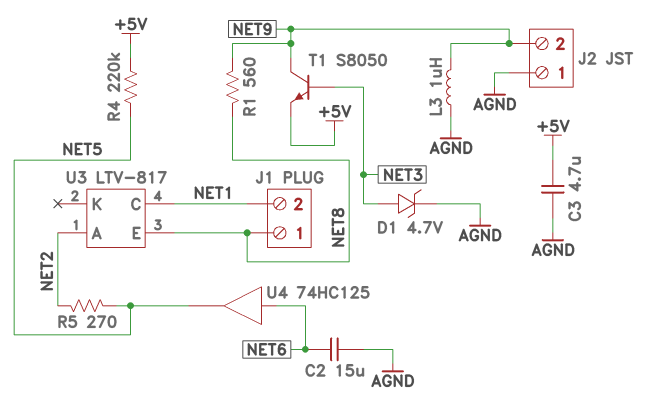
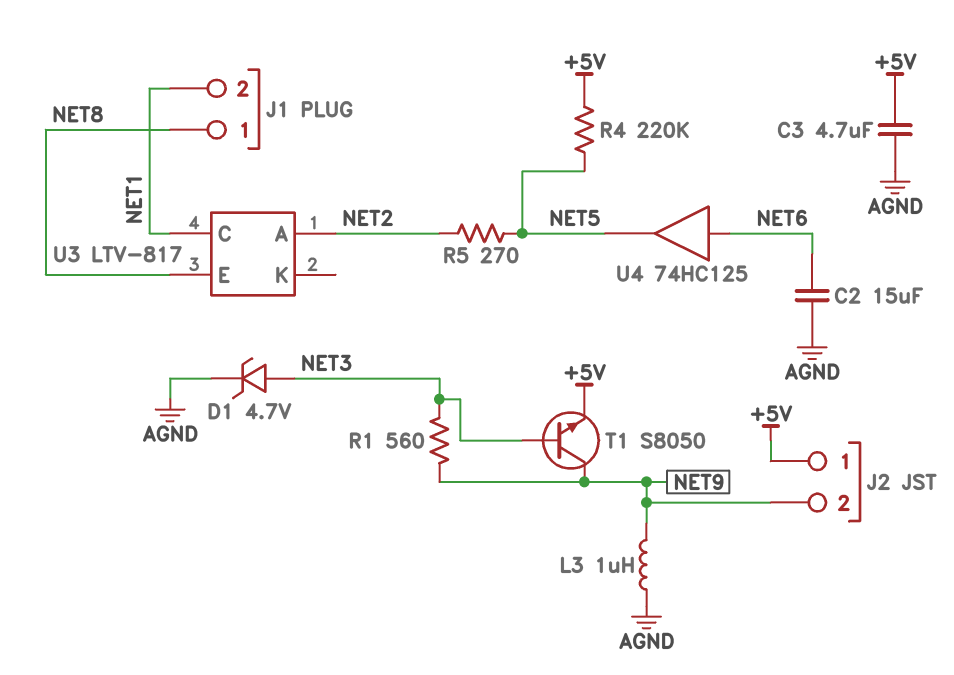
J2 pin 1: AGND -> +5V
R1: 560 (NET8, NET9) -> 560 (NET3, NET9)

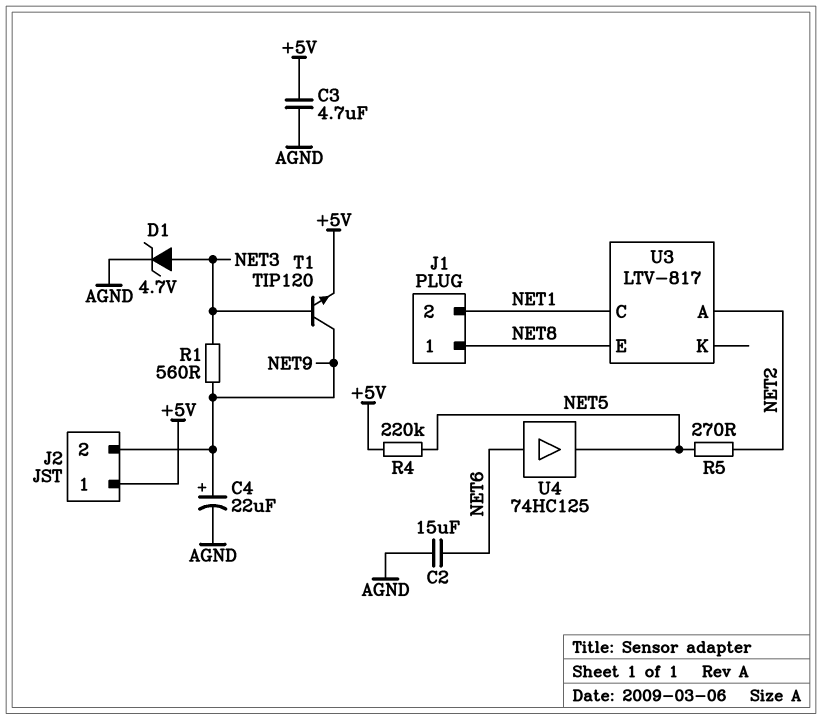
C4: none -> 22uF (plus NET9, minus AGND)
L3: 1uH (AGND, NET9) -> none
T1: NPN S8050 (B NET3, C NET9, E +5V) -> NPN TIP120 (B NET3, C NET9, E +5V)

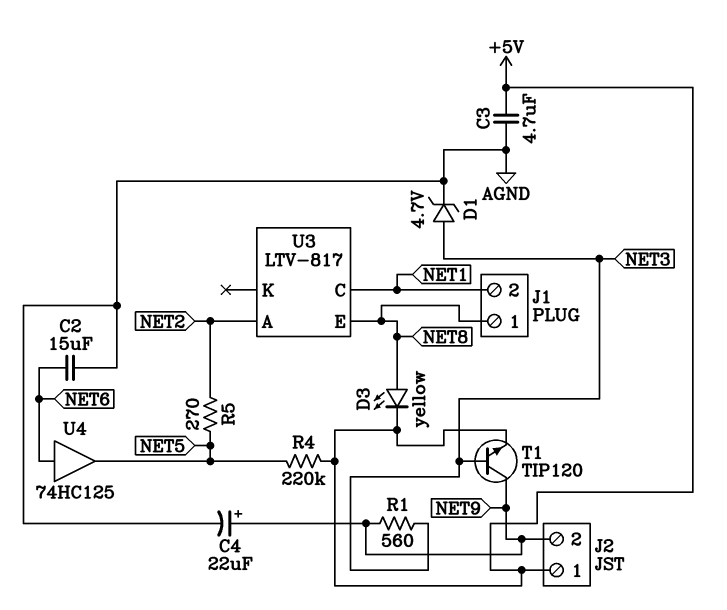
D3: none -> LED yellow (A NET8, K +5V)

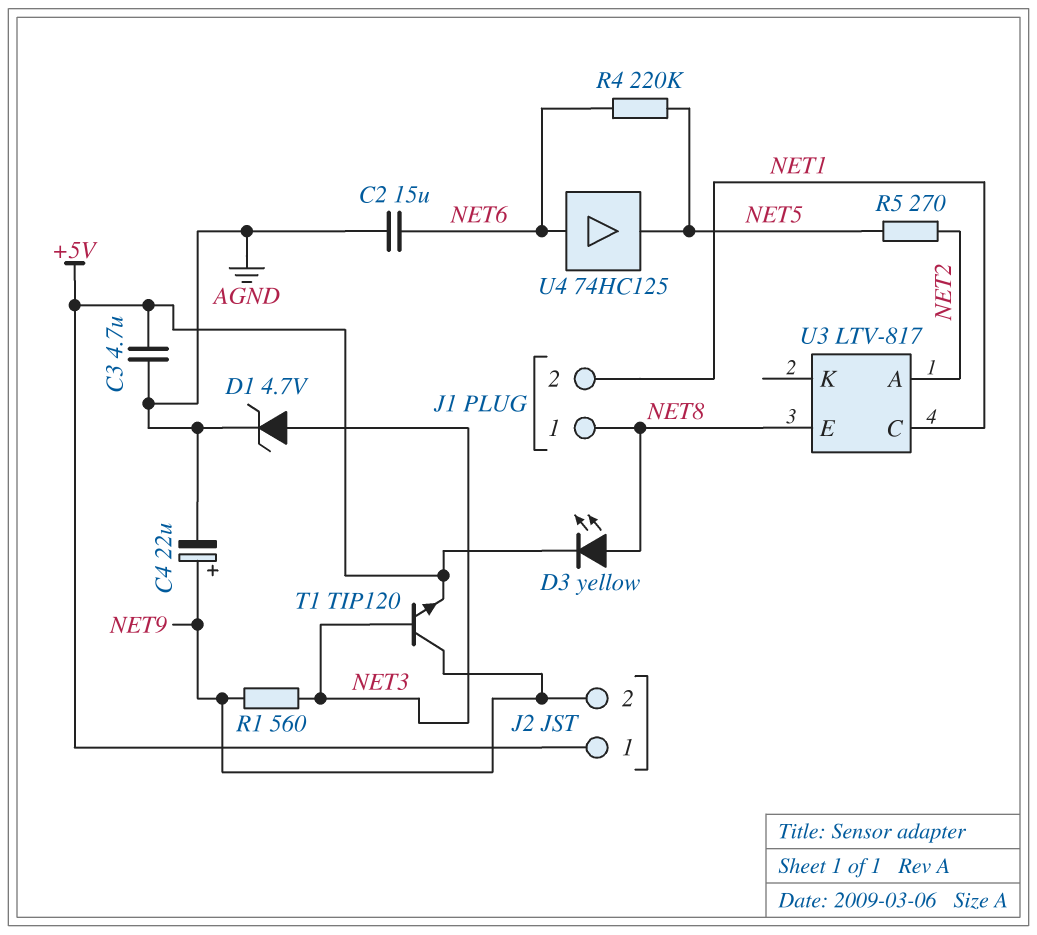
R4: 220k (+5V, NET5) -> 220k (NET5, NET6)

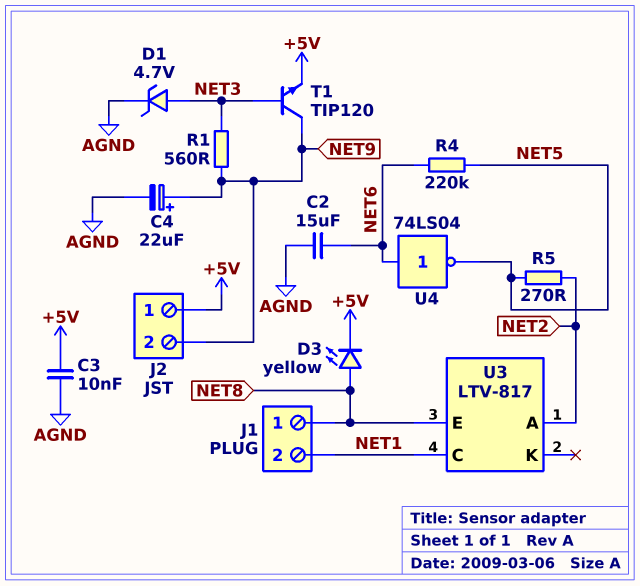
C3: 4.7uF (+5V, AGND) -> 10nF (+5V, AGND)
U4: buffer 74HC125 (in NET6, out NET5) -> NOT 74LS04 (in NET6, out NET5)

